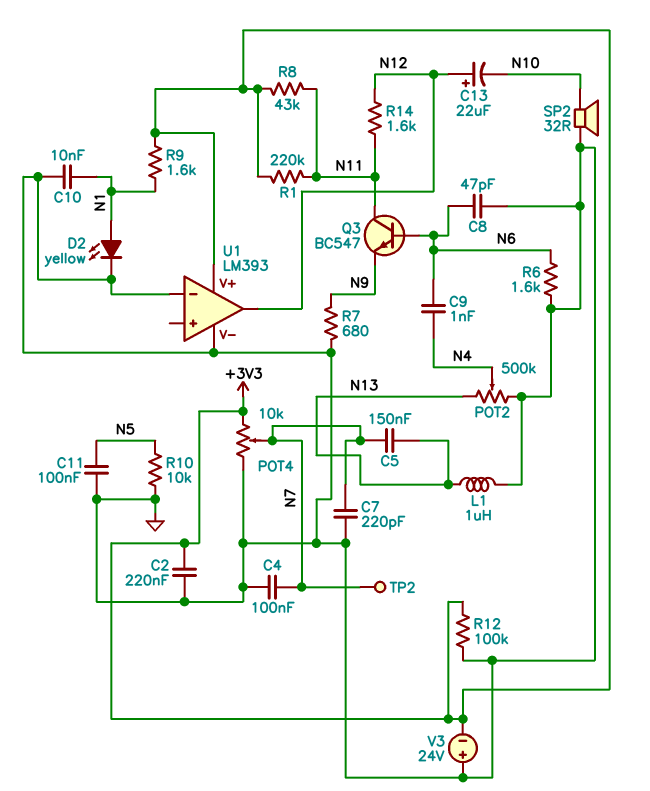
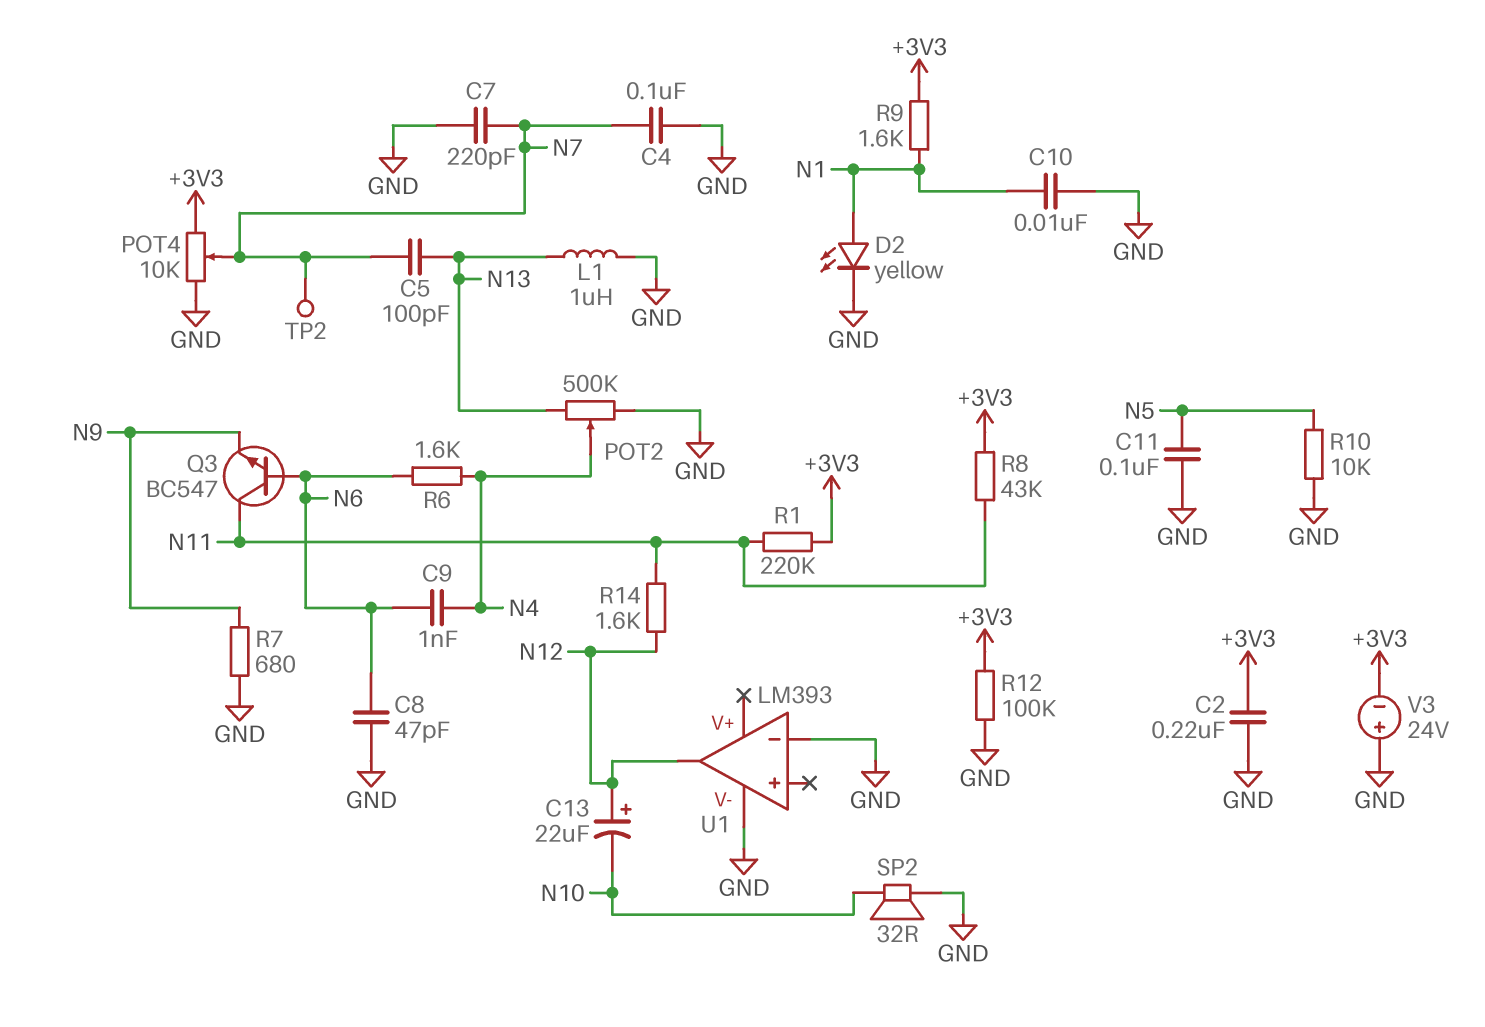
C5: 150nF (N7, N13) -> 100pF (N7, N13)
R6: 1.6k (GND, N6) -> 1.6k (N4, N6)
U1 pin V+: +3V3 -> none

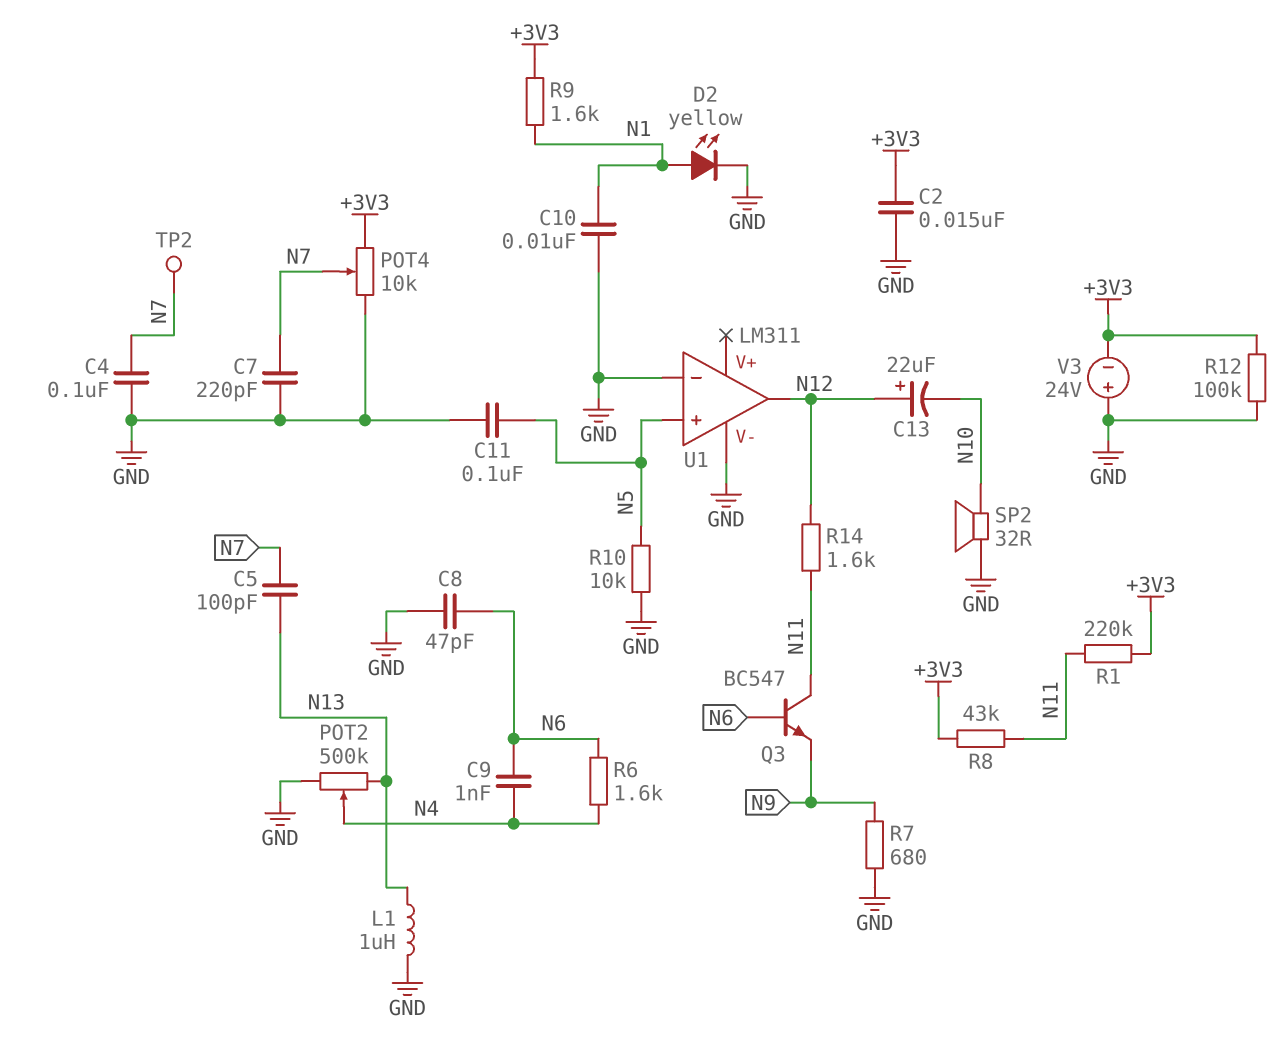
C2: 220nF (+3V3, GND) -> 15nF (+3V3, GND)
U1: LM393 -> LM311
U1 pin in+: none -> N5

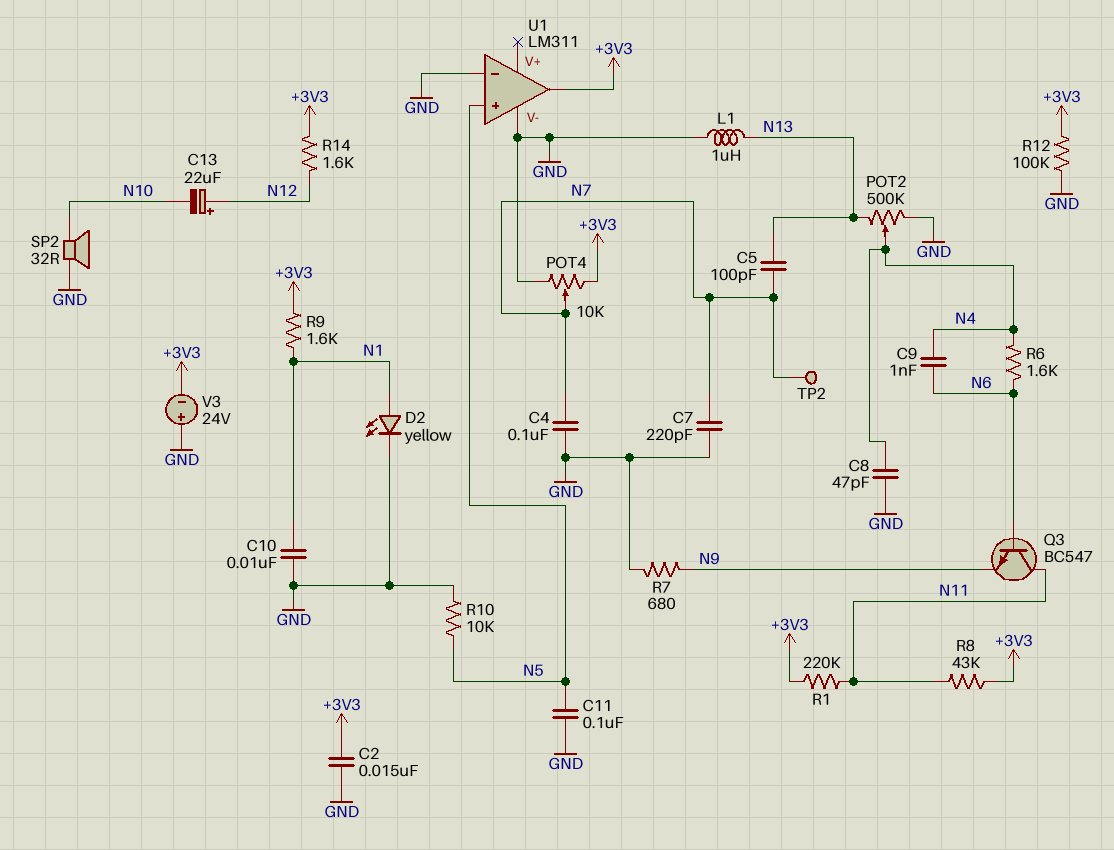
C8: 47pF (GND, N6) -> 47pF (GND, N4)
R14: 1.6k (N11, N12) -> 1.6k (+3V3, N12)
U1 pin out: N12 -> +3V3

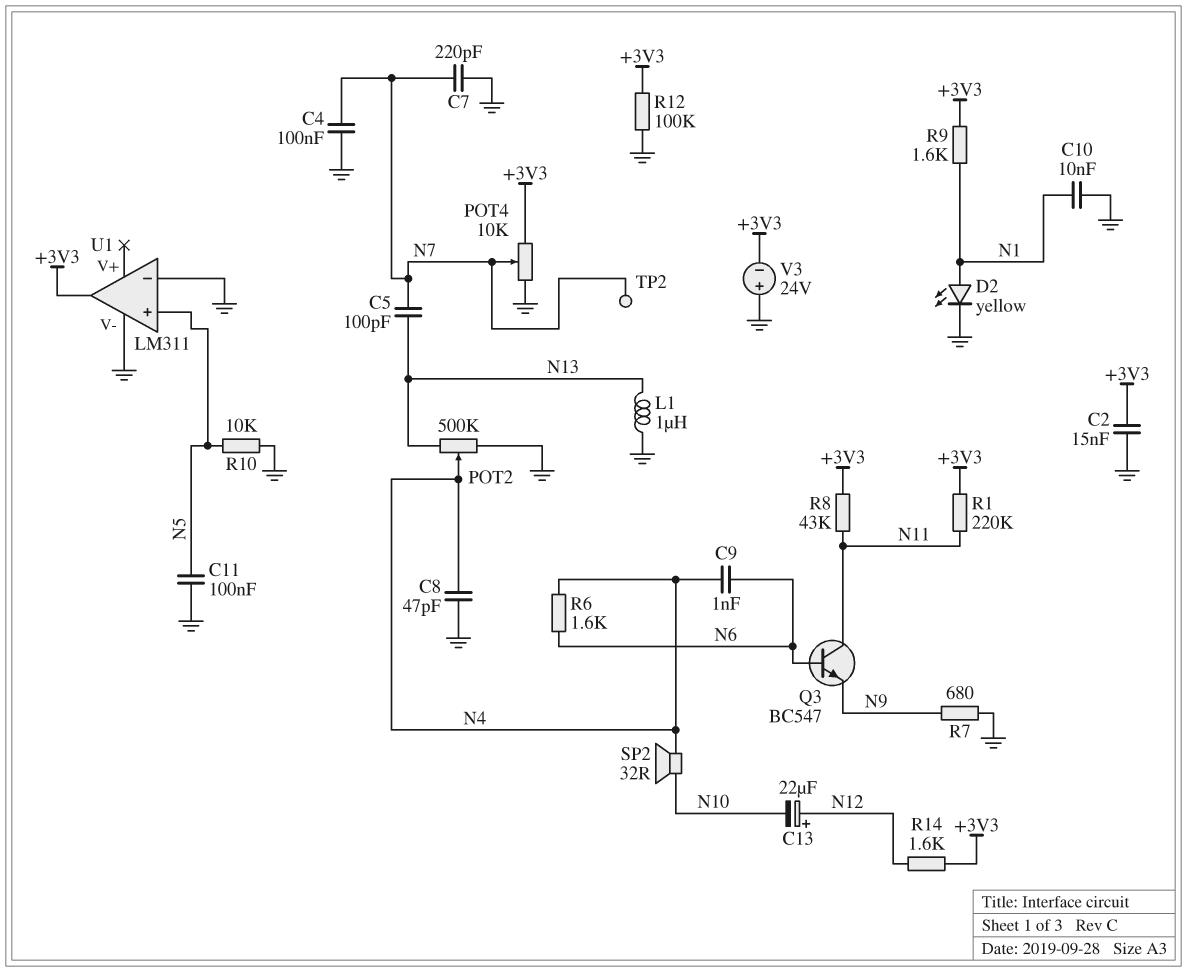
SP2: speaker 32R (GND, N10) -> speaker 32R (N4, N10)

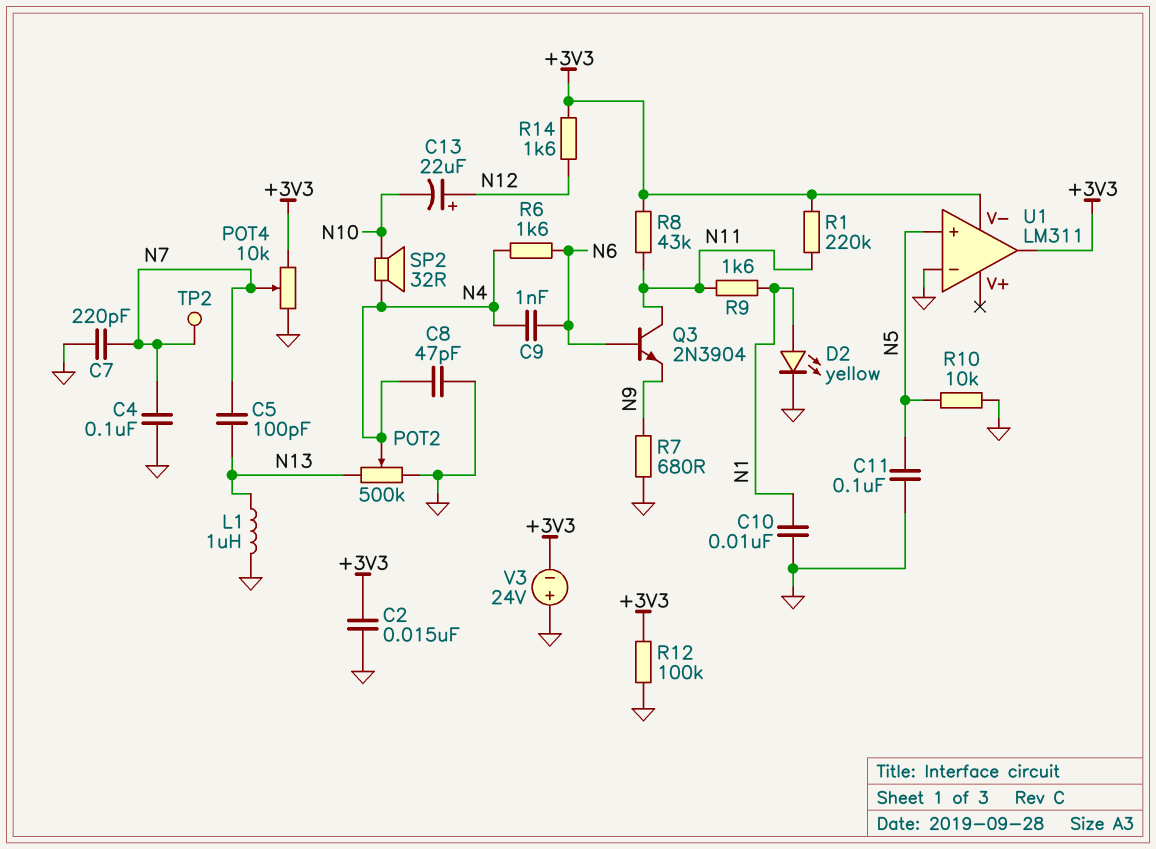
Q3: NPN BC547 (B N6, C N11, E N9) -> NPN 2N3904 (B N6, C N11, E N9)
R9: 1.6k (+3V3, N1) -> 1.6k (N1, N11)
U1 pin V-: GND -> +3V3

